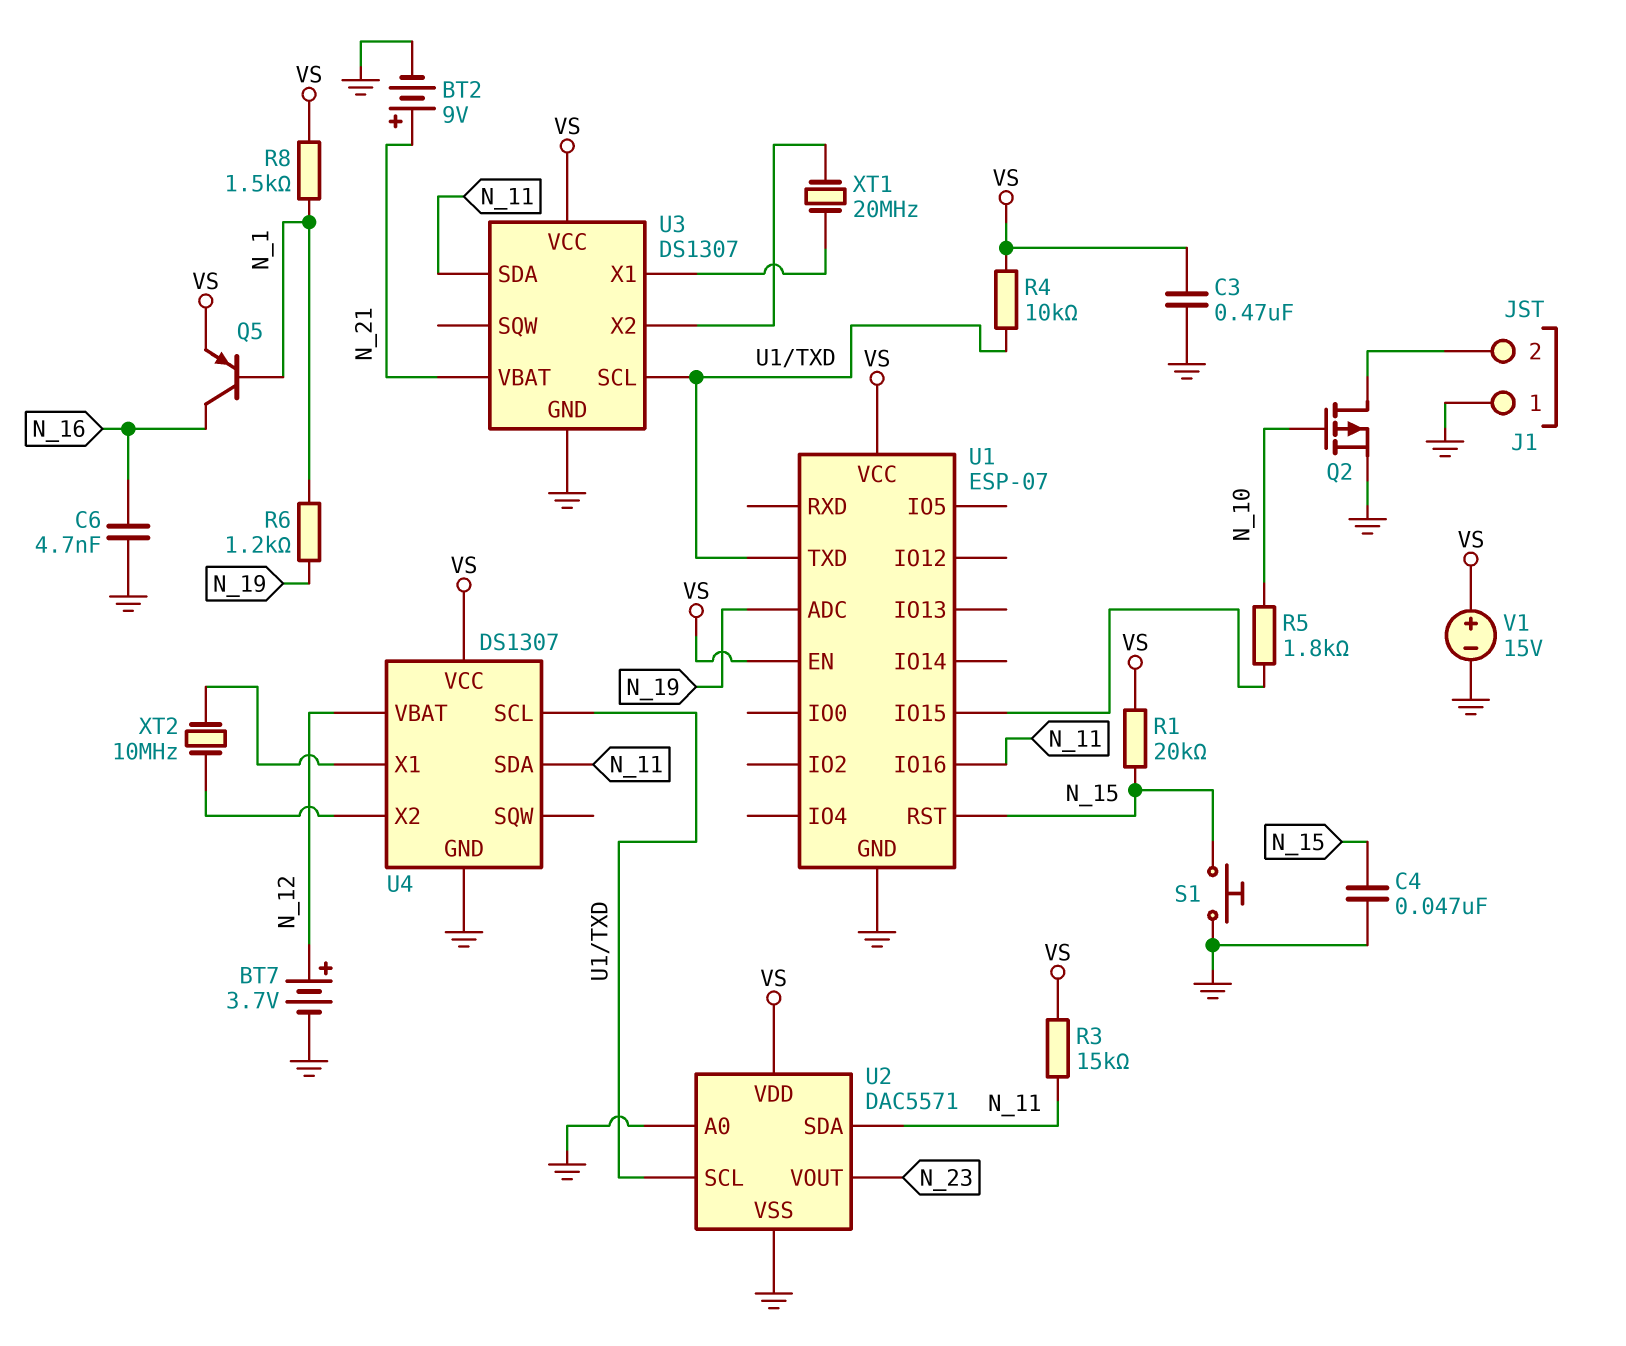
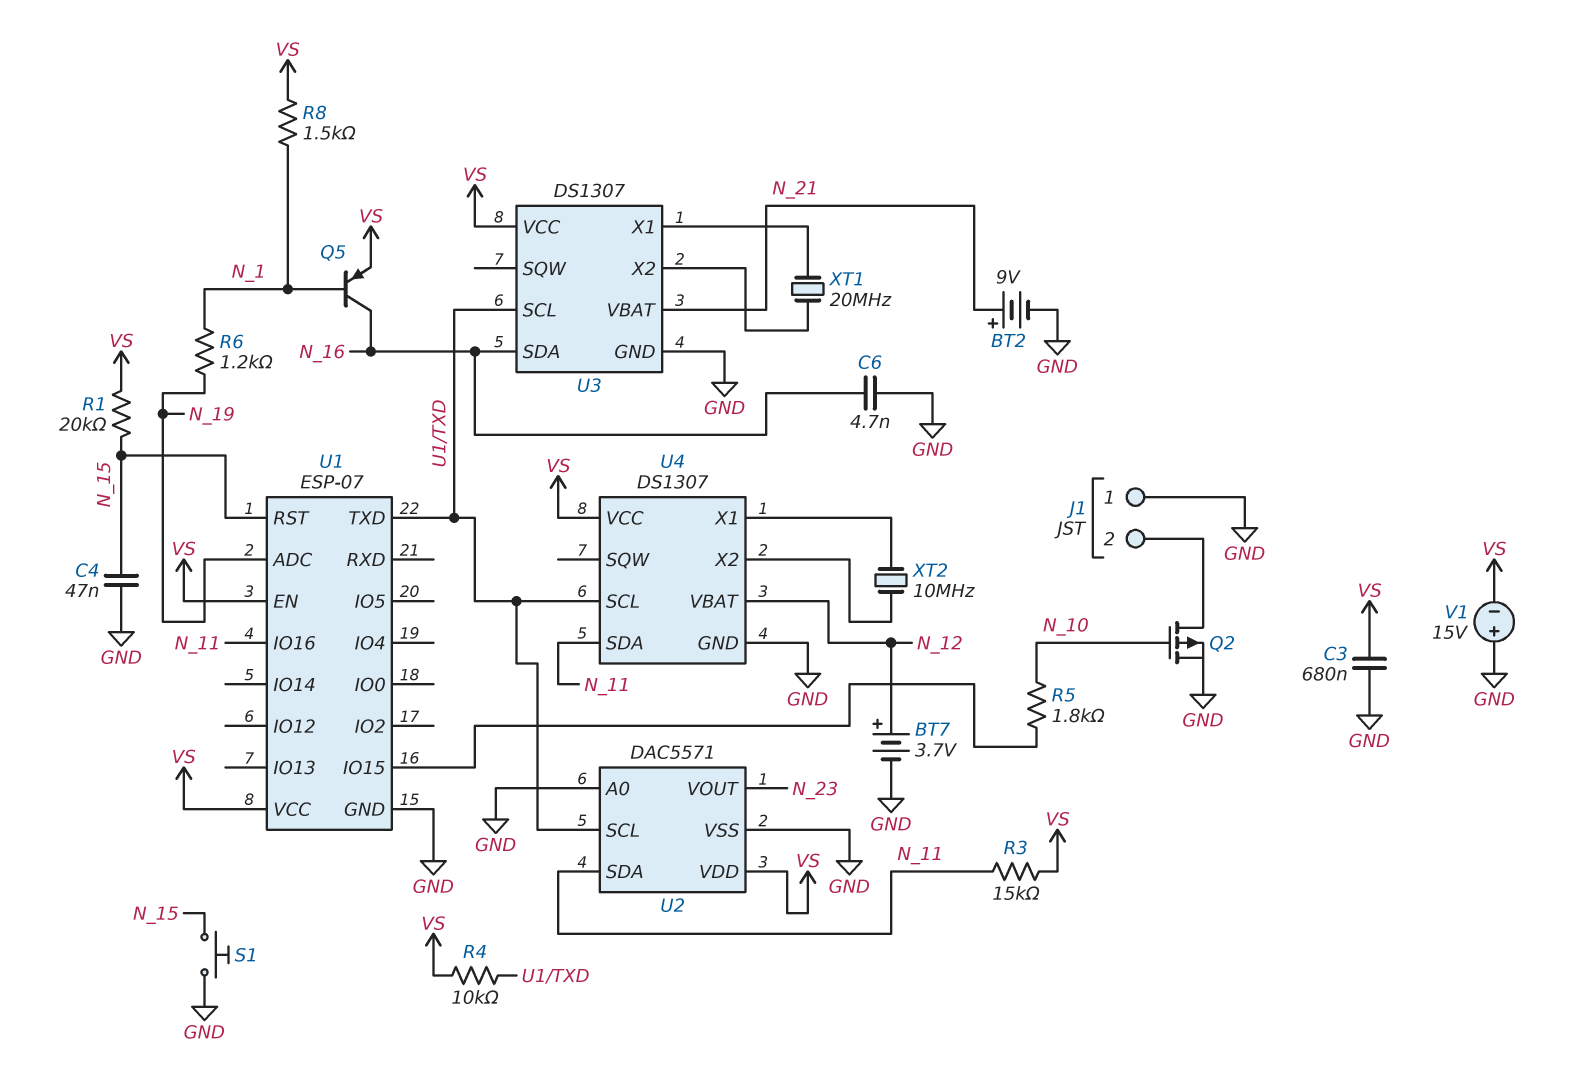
C3: 470nF (GND, VS) -> 680nF (GND, VS)
U3 pin SDA: N_11 -> N_16
V1: 15V (plus VS, minus GND) -> 15V (plus GND, minus VS)

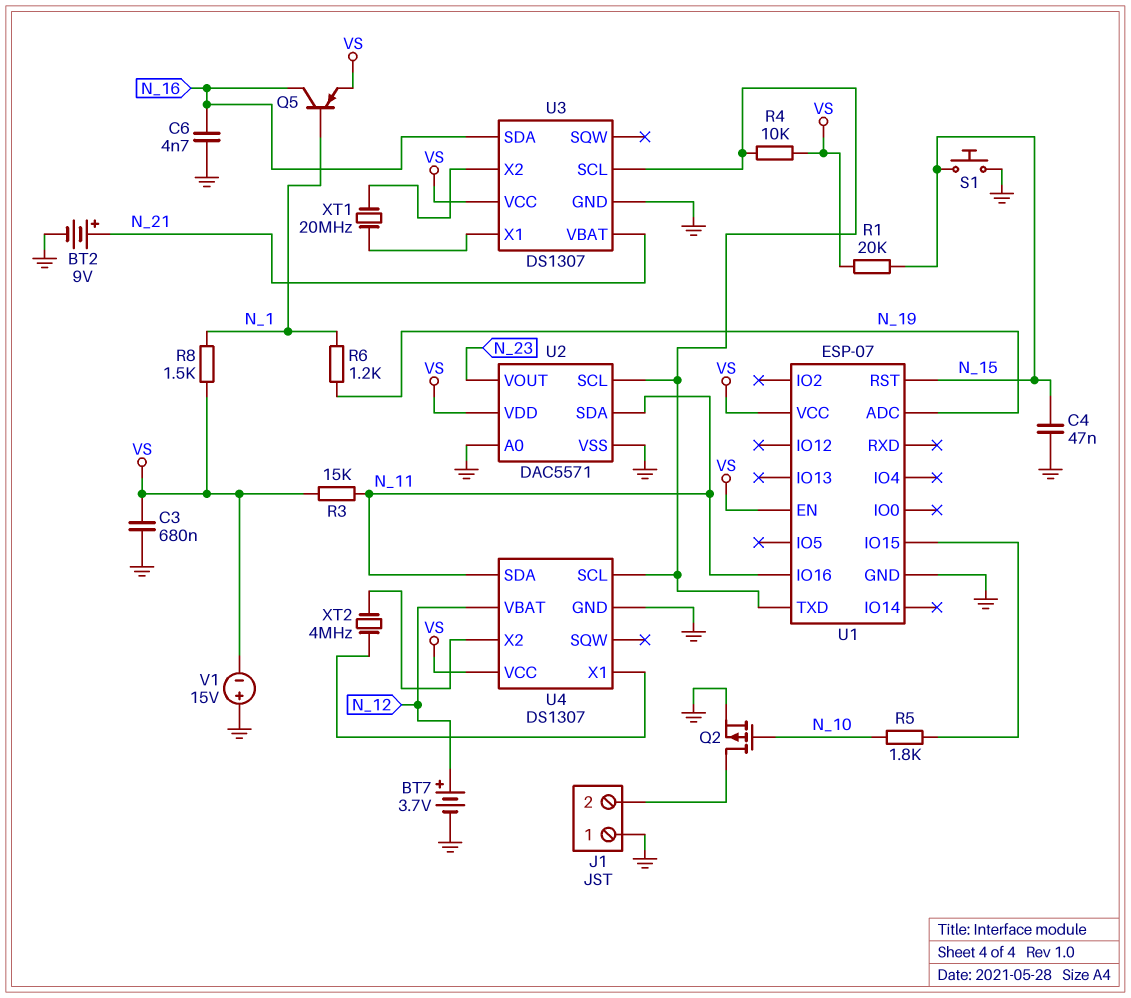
XT2: 10MHz (U4/X1, U4/X2) -> 4MHz (U4/X1, U4/X2)

